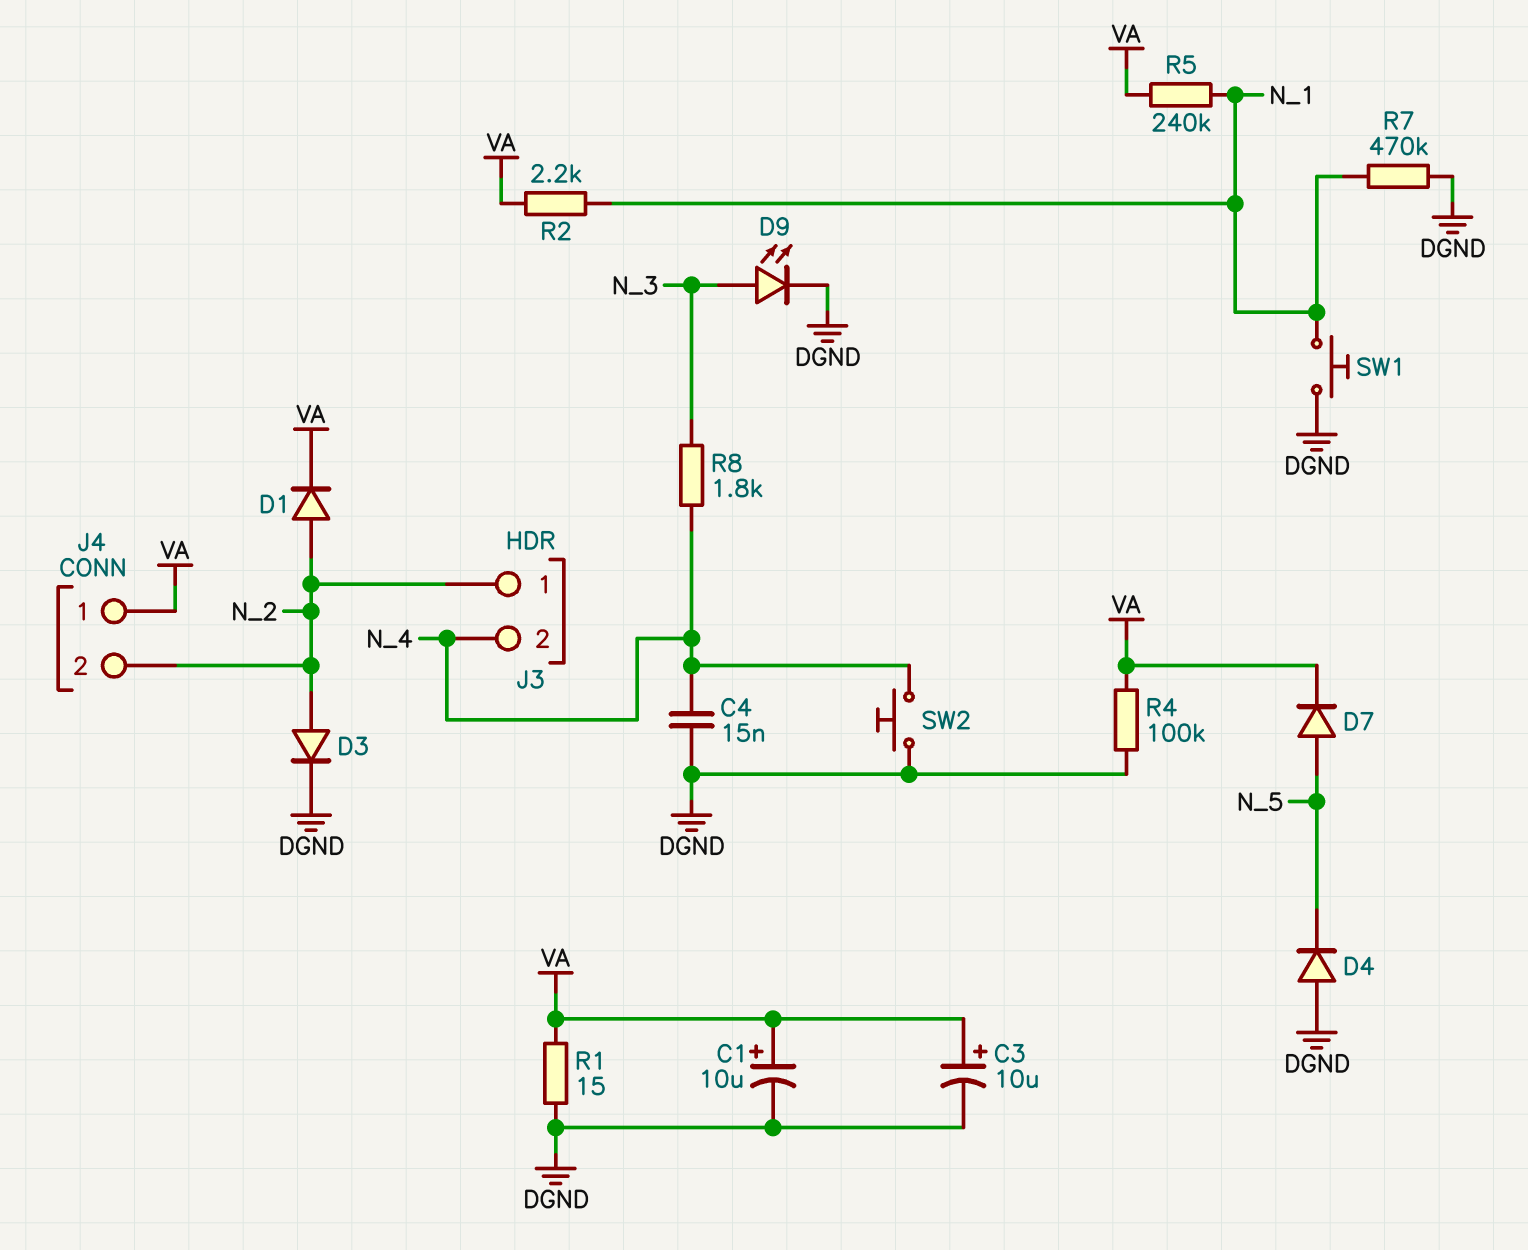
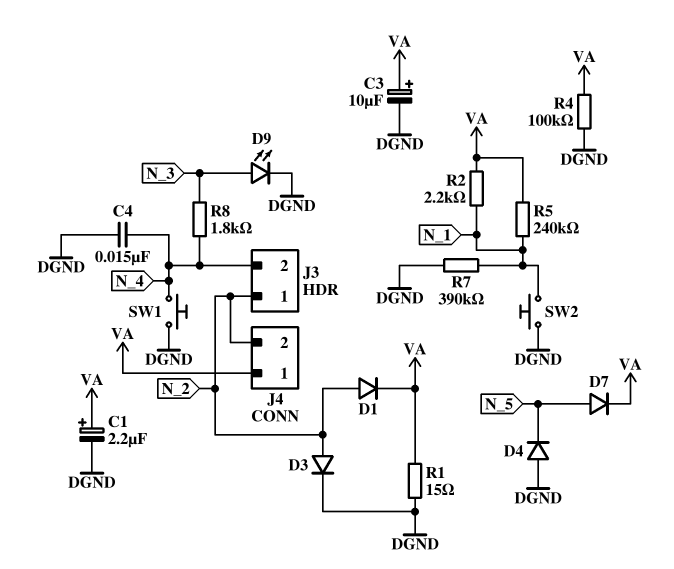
C1: 10uF (plus VA, minus DGND) -> 2.2uF (plus VA, minus DGND)
R7: 470k (DGND, N_1) -> 390k (DGND, N_1)
SW1: button (DGND, N_1) -> button (DGND, N_4)
SW2: button (DGND, N_4) -> button (DGND, N_1)

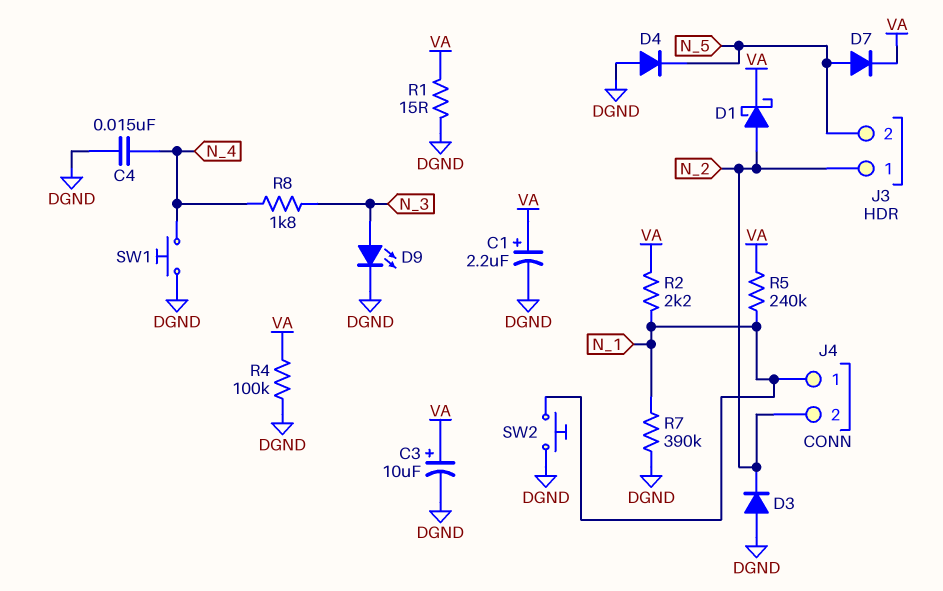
D1: diode (A N_2, K VA) -> schottky (A N_2, K VA)
D3: diode (A N_2, K DGND) -> diode (A DGND, K N_2)
J3 pin 2: N_4 -> N_5
J4 pin 1: VA -> N_1

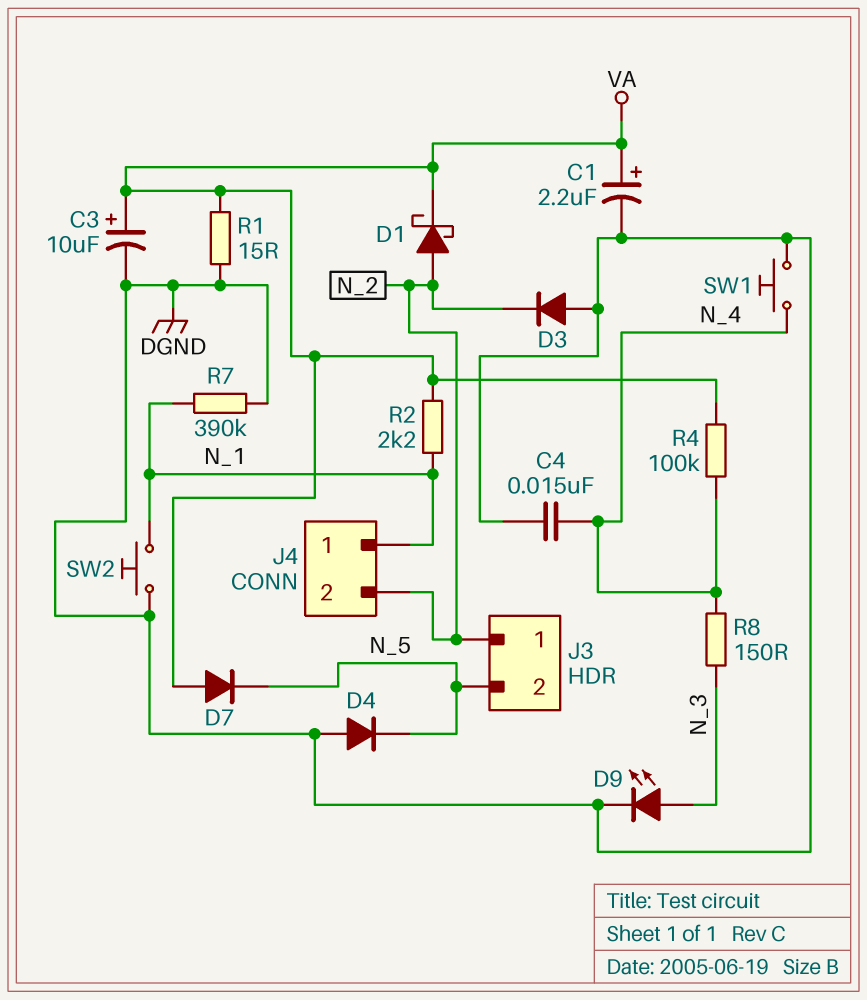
D7: diode (A N_5, K VA) -> diode (A VA, K N_5)
R4: 100k (DGND, VA) -> 100k (N_4, VA)
R5: 240k (N_1, VA) -> none
R8: 1.8k (N_3, N_4) -> 150 (N_3, N_4)

